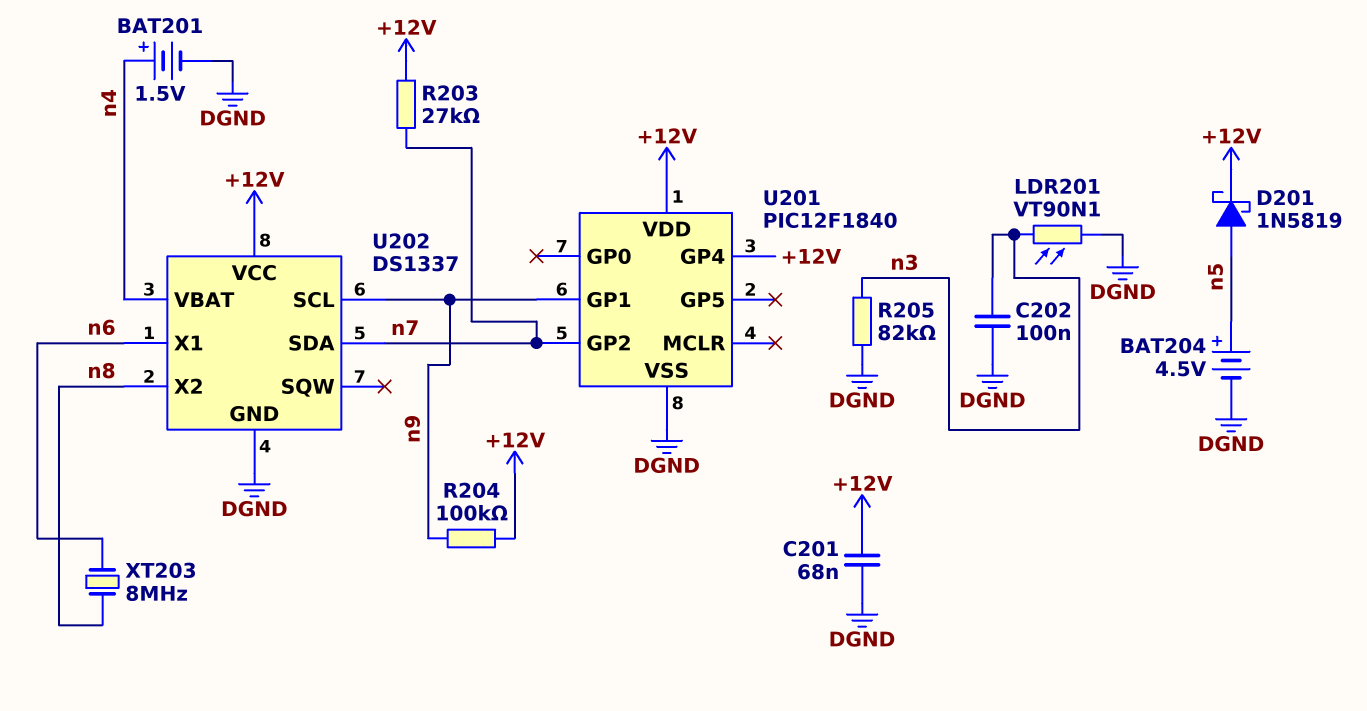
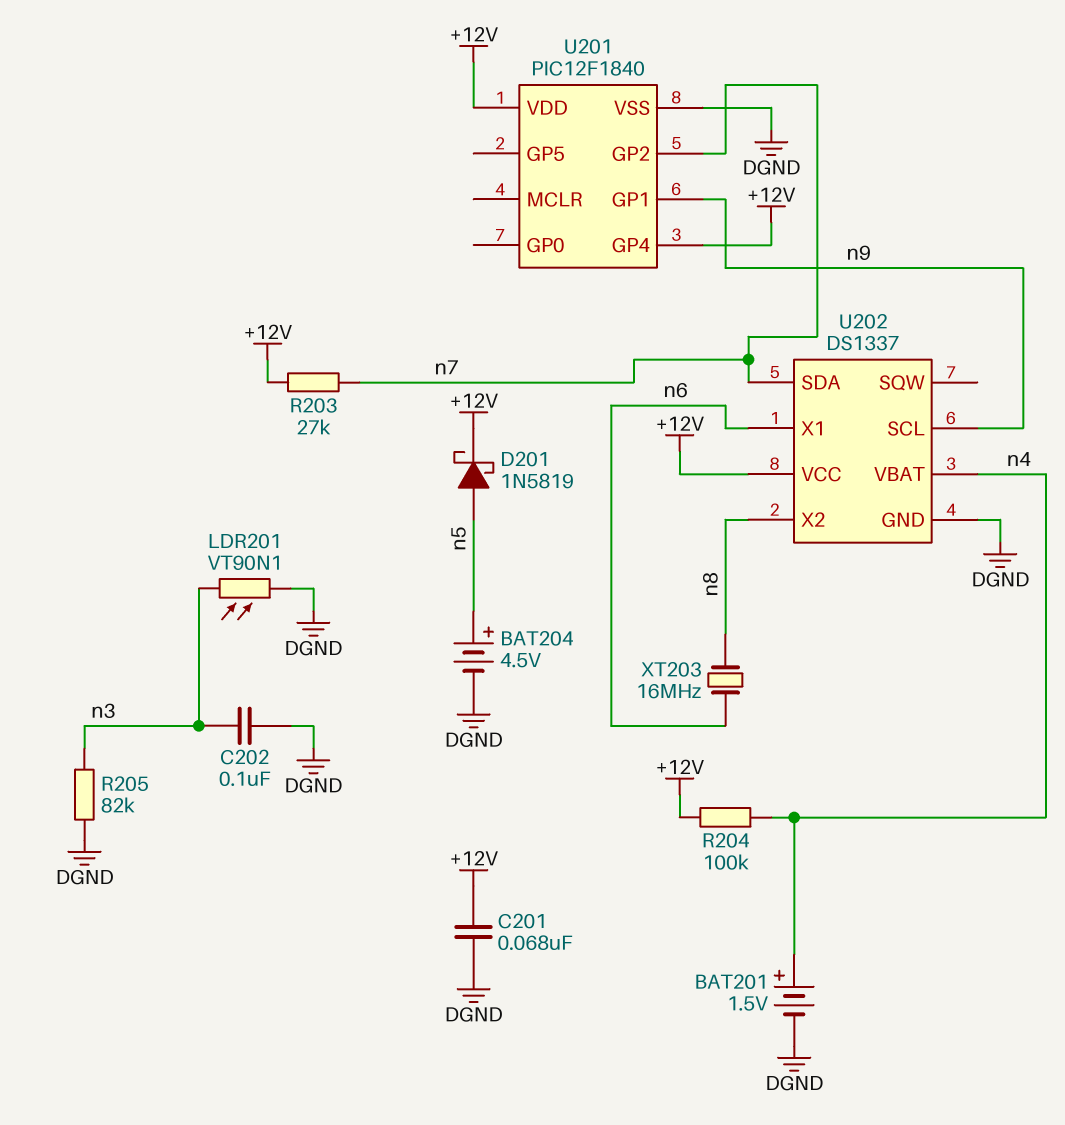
R204: 100k (+12V, n9) -> 100k (+12V, n4)
XT203: 8MHz (n6, n8) -> 16MHz (n6, n8)

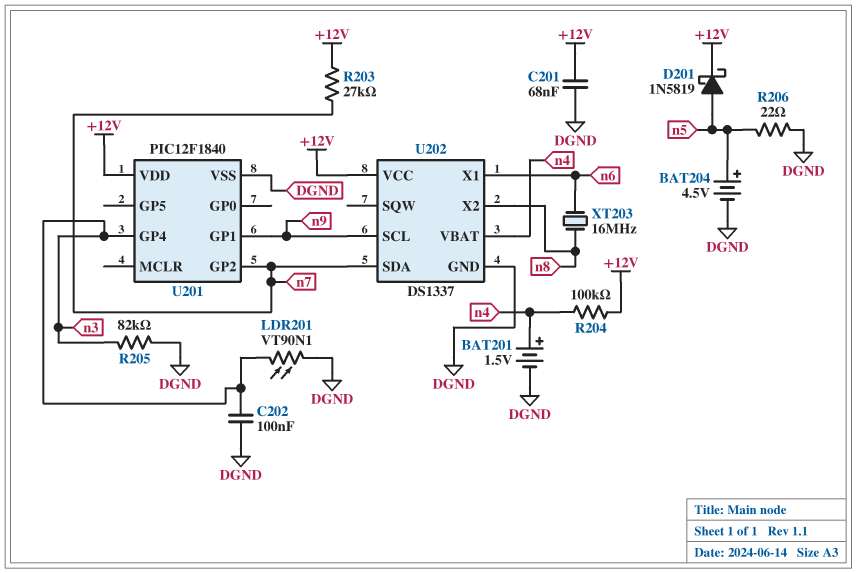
R206: none -> 22 (DGND, n5)
U201 pin GP4: +12V -> n3

